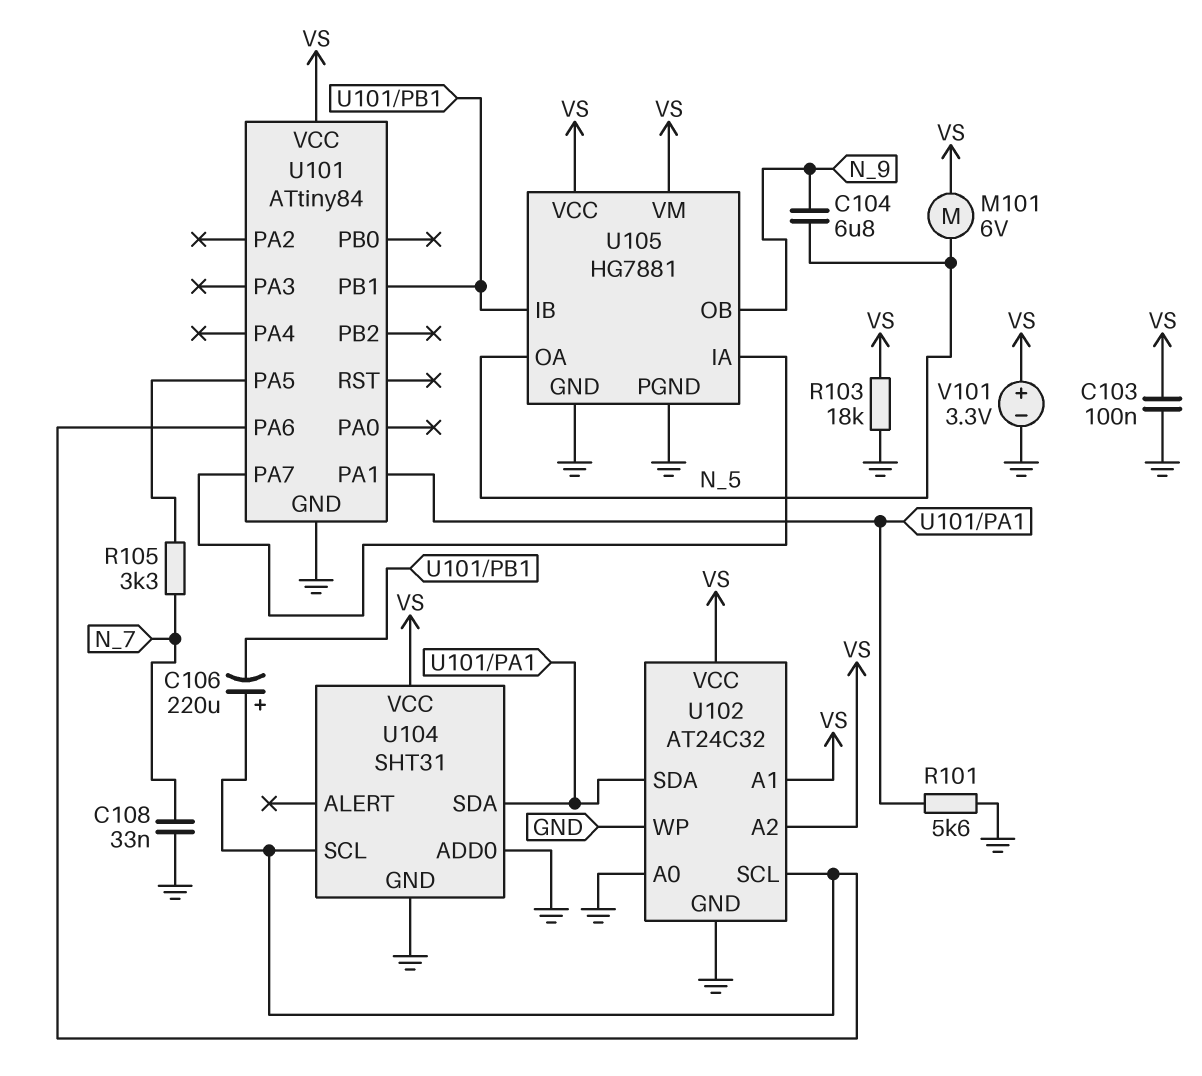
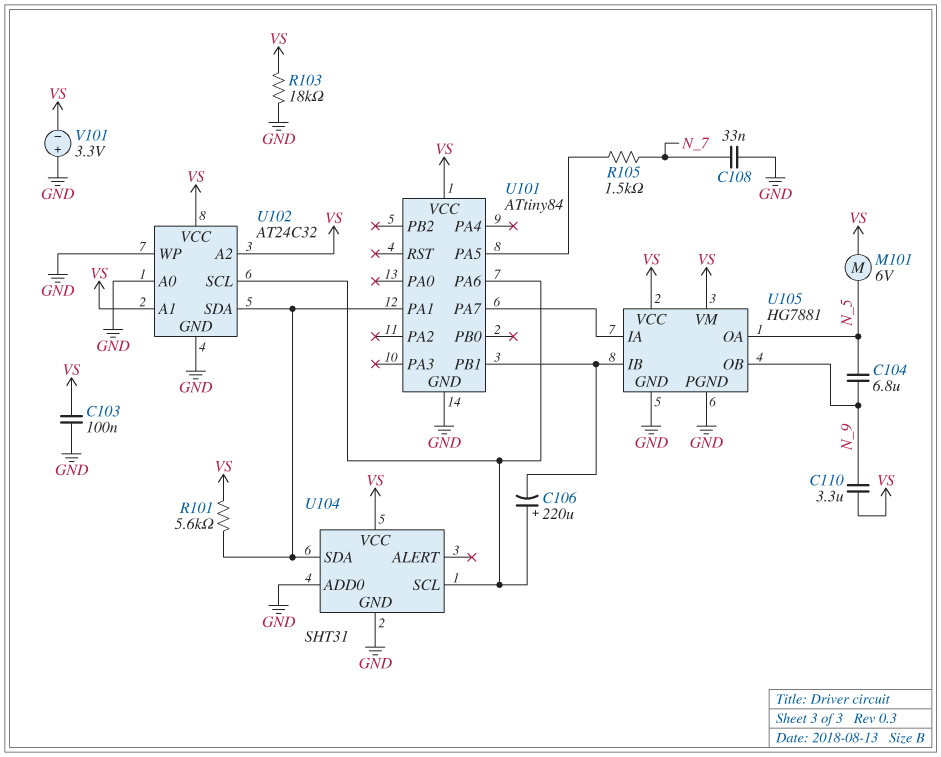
C110: none -> 3.3uF (N_9, VS)
R101: 5.6k (GND, U101/PA1) -> 5.6k (U101/PA1, VS)
R105: 3.3k (N_7, U101/PA5) -> 1.5k (N_7, U101/PA5)
V101: 3.3V (plus VS, minus GND) -> 3.3V (plus GND, minus VS)

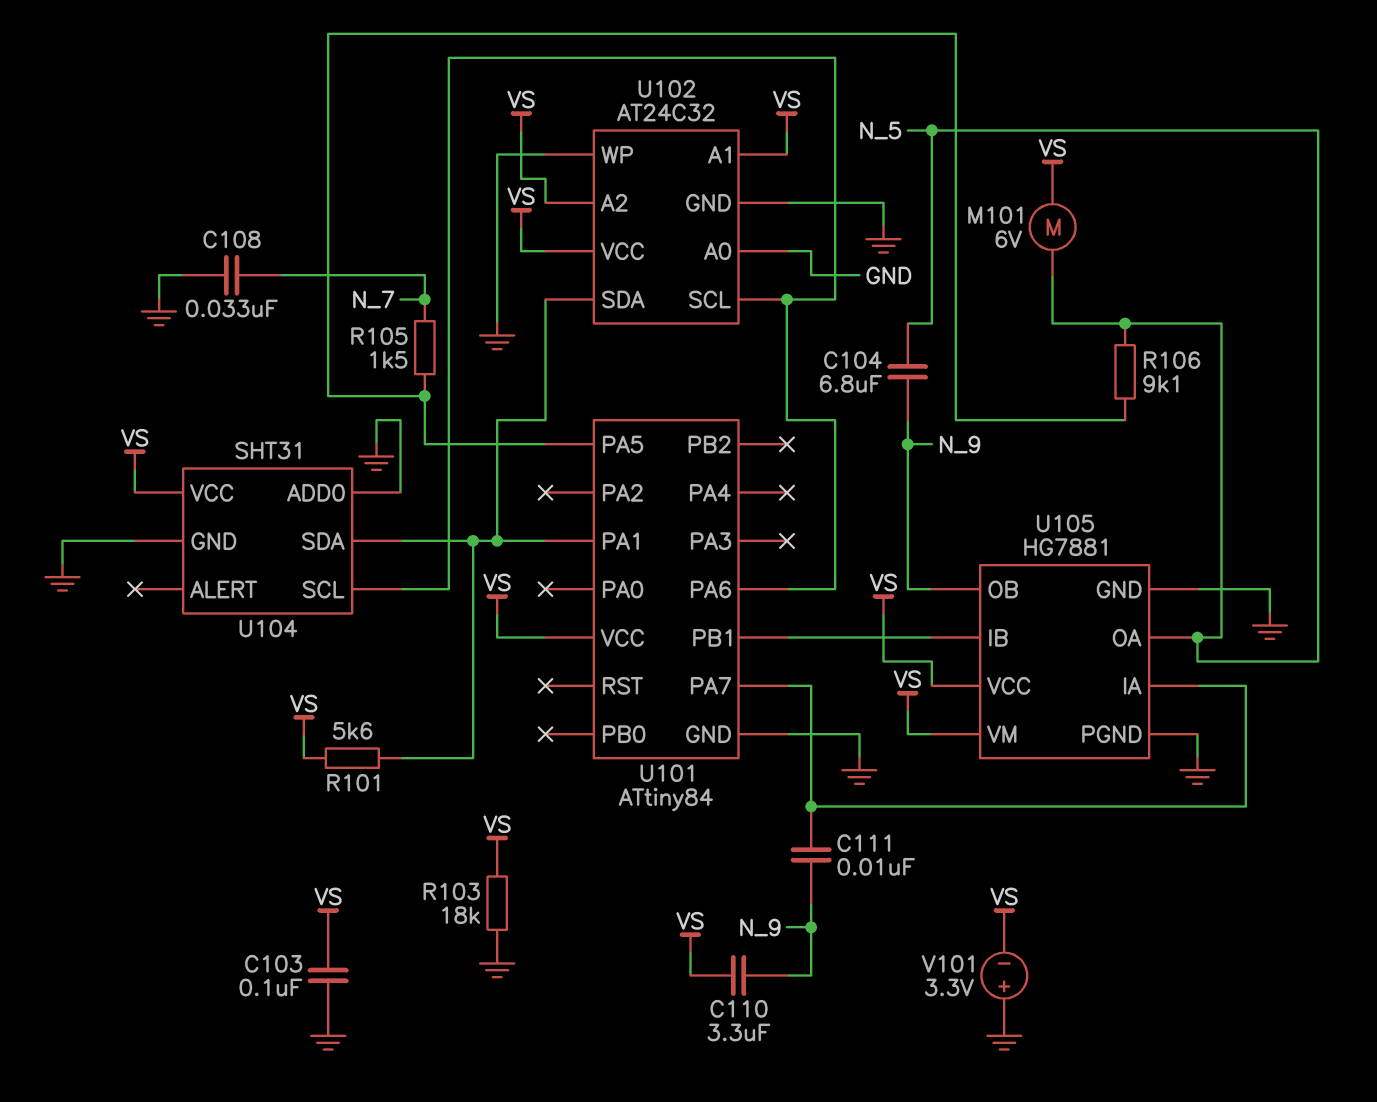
C106: 220uF (plus U101/PA6, minus U101/PB1) -> none
C111: none -> 10nF (N_9, U101/PA7)
R106: none -> 9.1k (N_5, U101/PA5)

